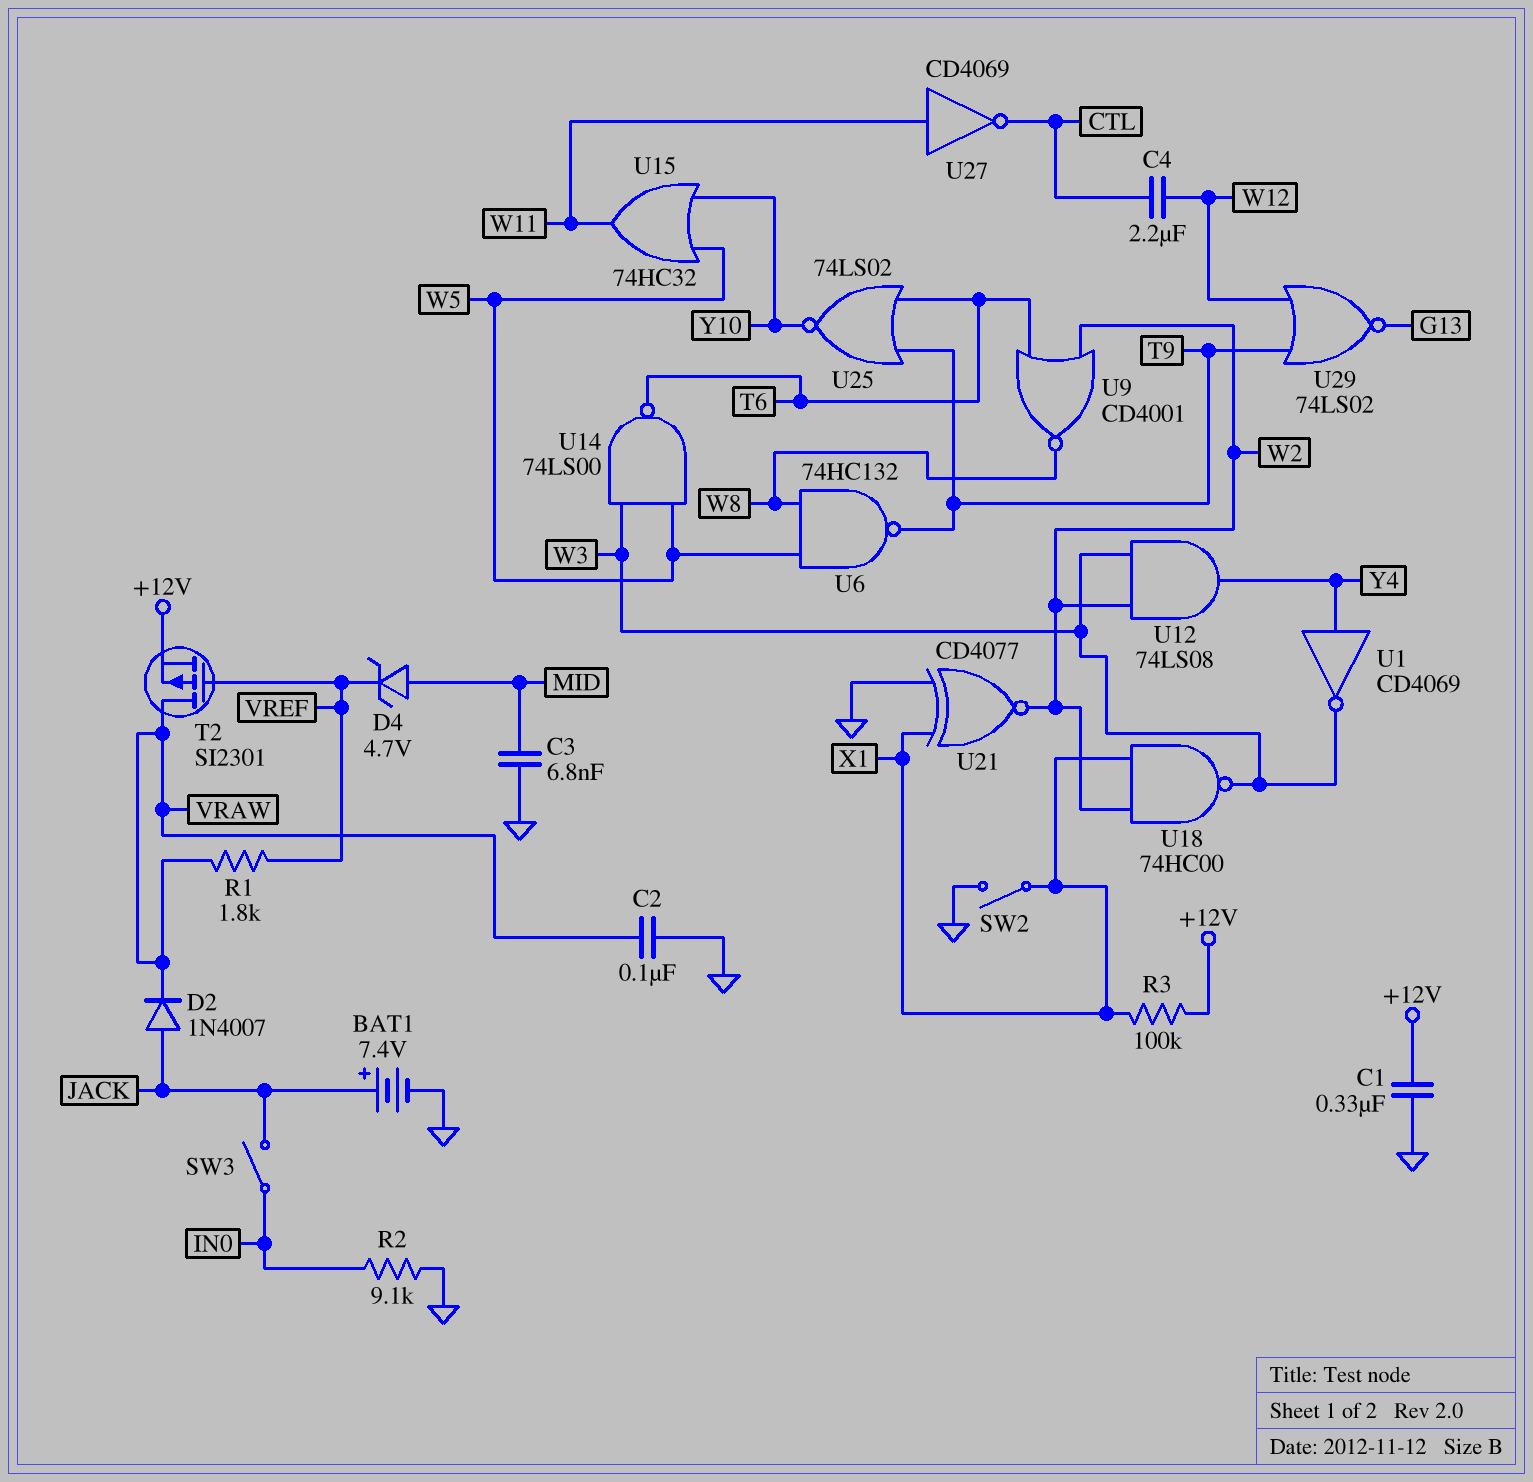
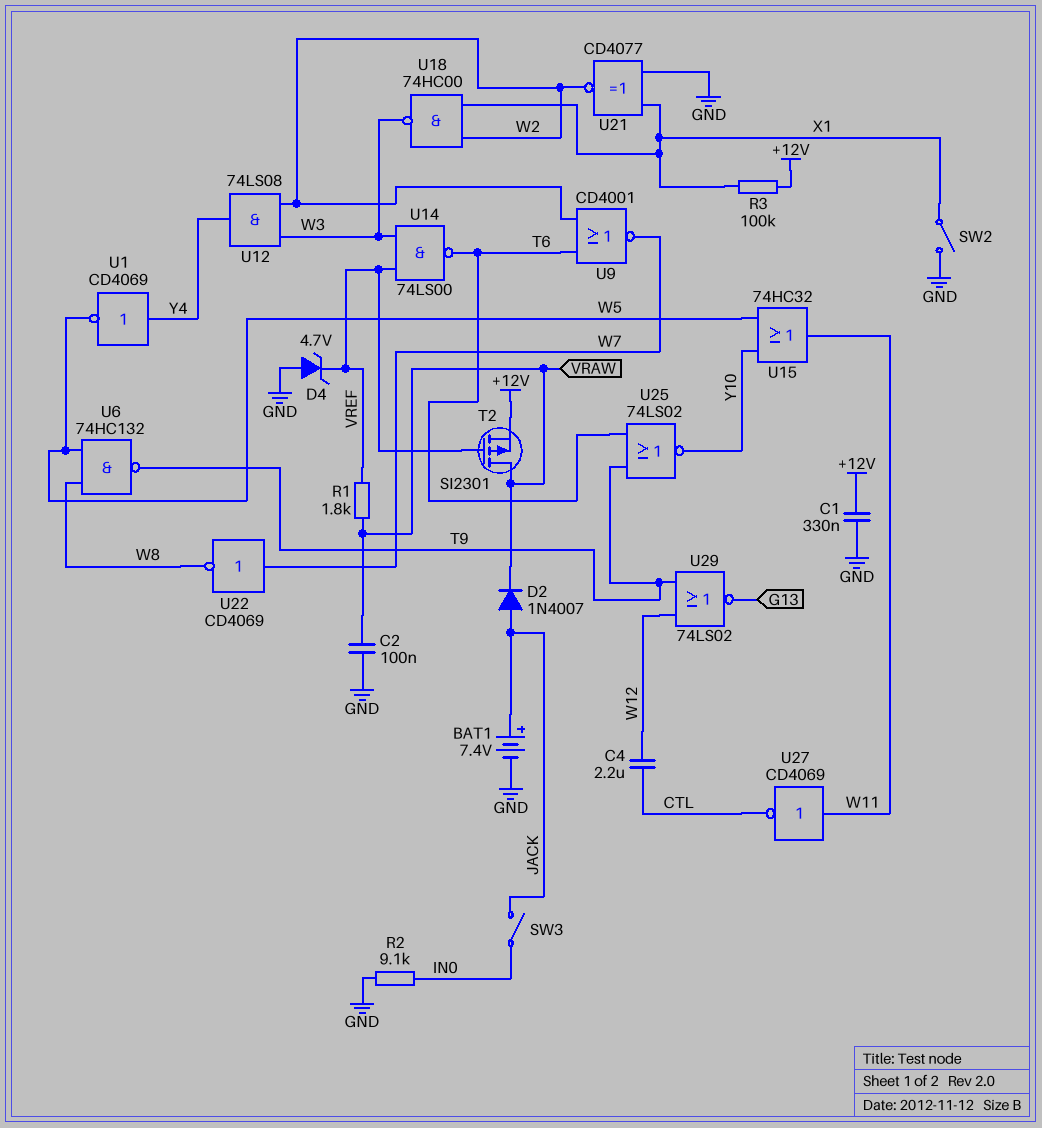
C3: 6.8nF (GND, MID) -> none
D4: zener 4.7V (A MID, K VREF) -> zener 4.7V (A GND, K VREF)
U1: NOT CD4069 (in Y4, out W3) -> NOT CD4069 (in Y4, out W5)
U9: NOR CD4001 (in T6, in W2, out W8) -> NOR CD4001 (in T6, in W2, out W7)
U14: NAND 74LS00 (in W3, in W5, out T6) -> NAND 74LS00 (in VREF, in W3, out T6)
U22: none -> NOT CD4069 (in W7, out W8)

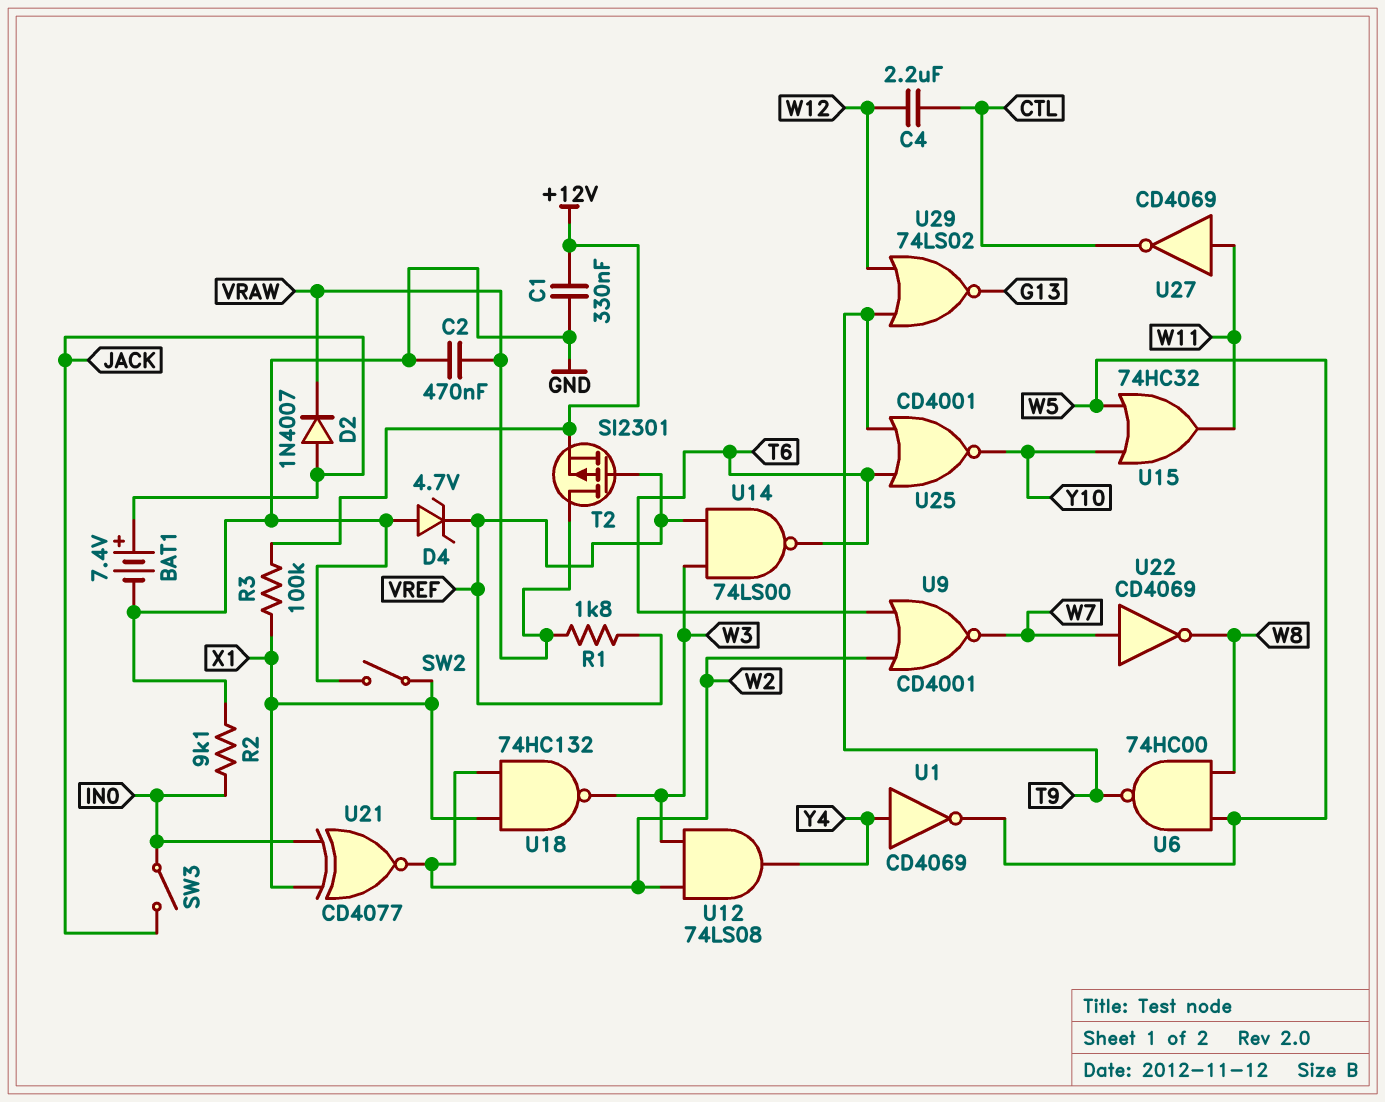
C2: 100nF (GND, VRAW) -> 470nF (GND, VRAW)
U6: NAND 74HC132 (in W5, in W8, out T9) -> NAND 74HC00 (in W5, in W8, out T9)
U18: NAND 74HC00 (in W2, in X1, out W3) -> NAND 74HC132 (in W2, in X1, out W3)
U21: XNOR CD4077 (in GND, in X1, out W2) -> XNOR CD4077 (in IN0, in X1, out W2)
U25: NOR 74LS02 (in T6, in T9, out Y10) -> NOR CD4001 (in T6, in T9, out Y10)

